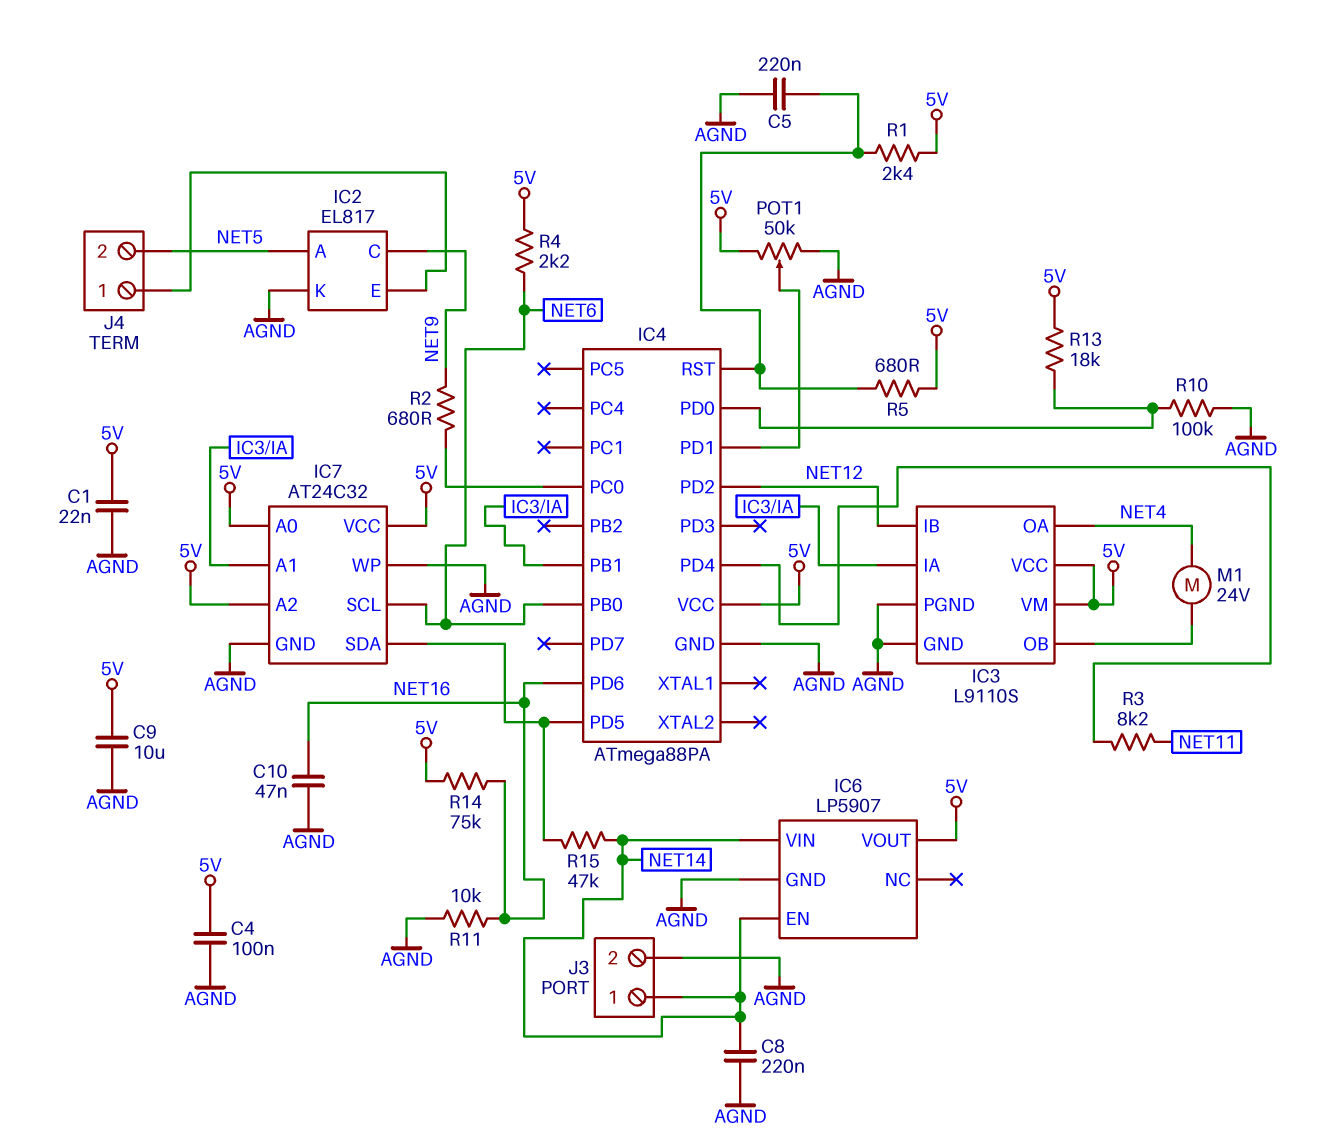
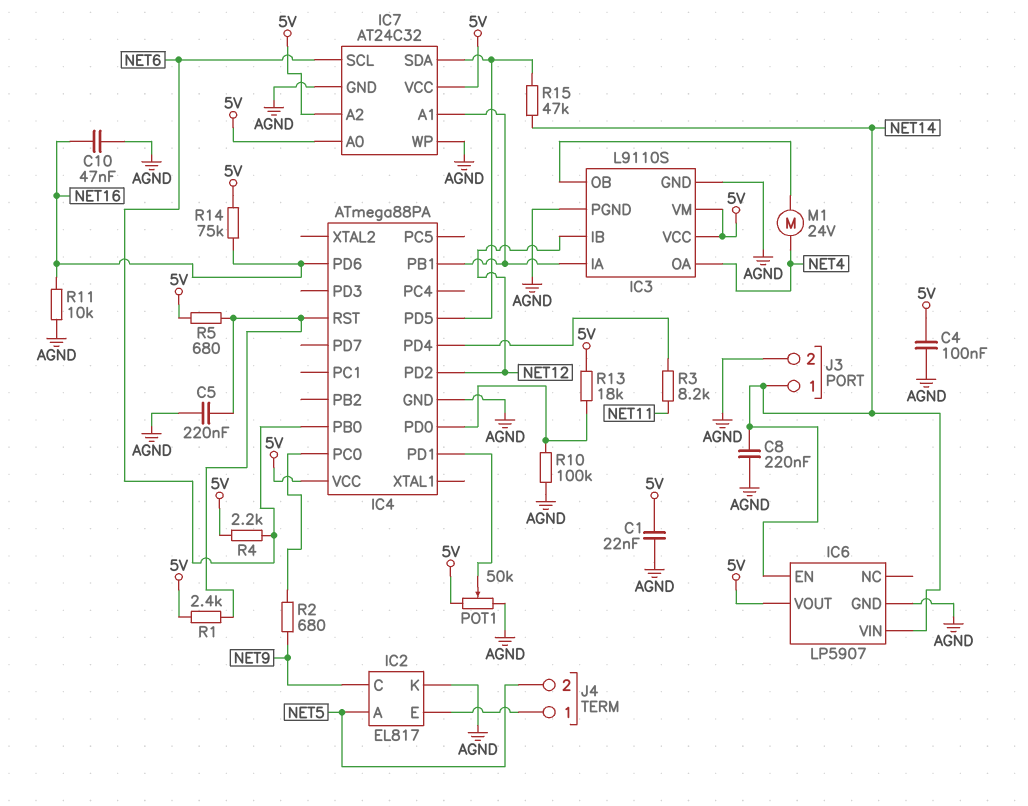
C9: 10uF (5V, AGND) -> none

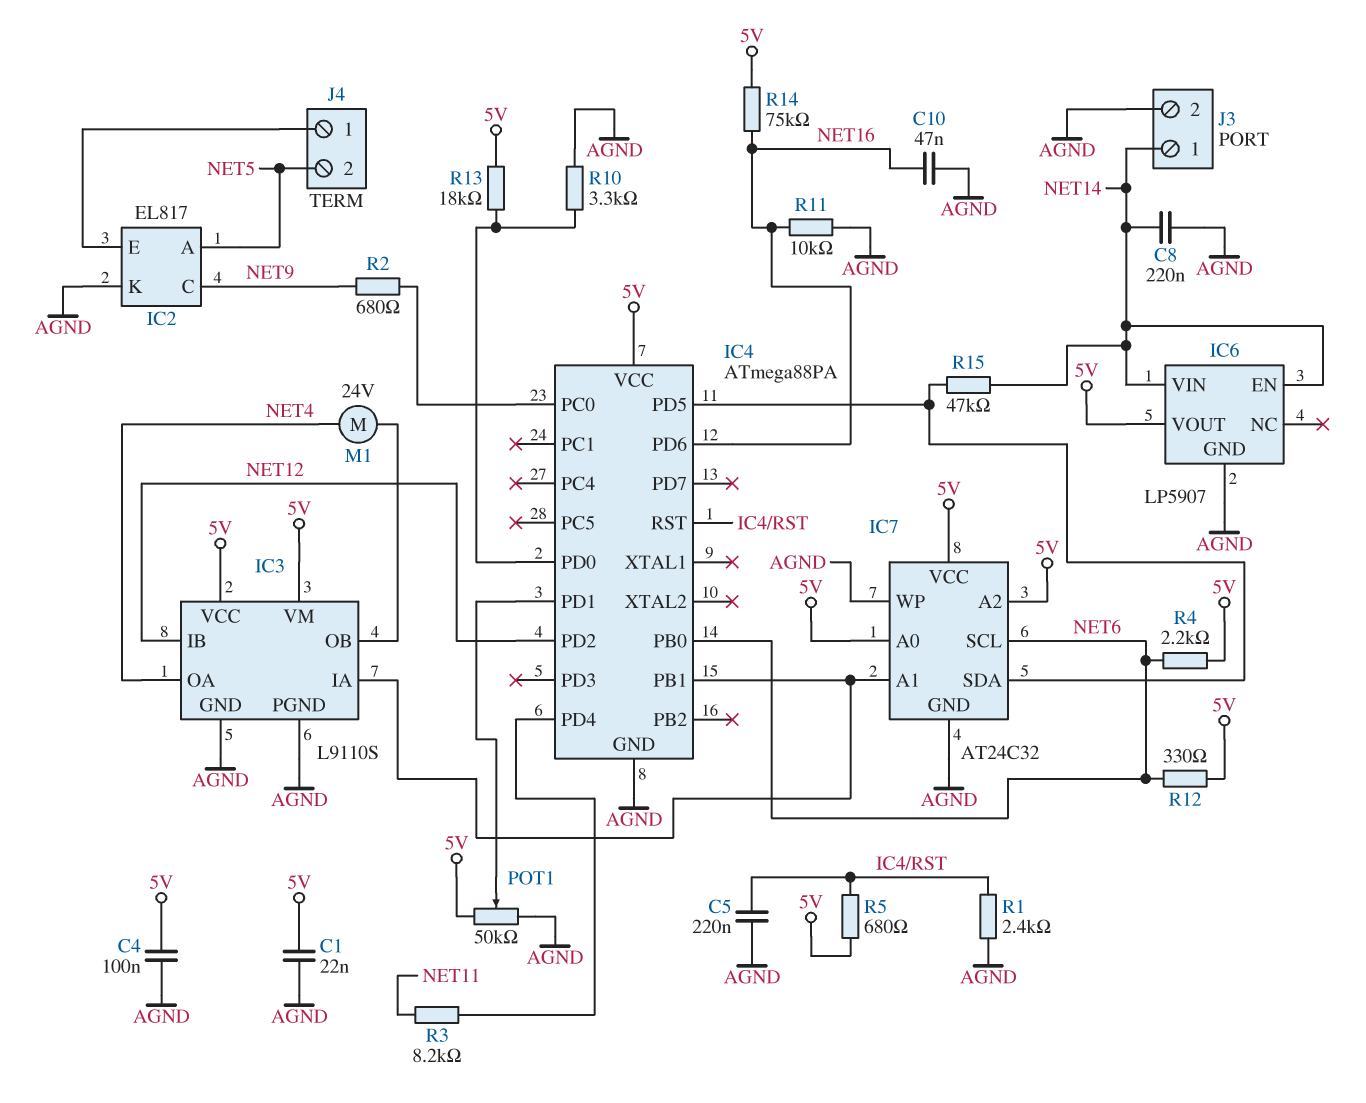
R1: 2.4k (5V, IC4/RST) -> 2.4k (AGND, IC4/RST)
R10: 100k (AGND, IC4/PD0) -> 3.3k (AGND, IC4/PD0)
R12: none -> 330 (5V, NET6)

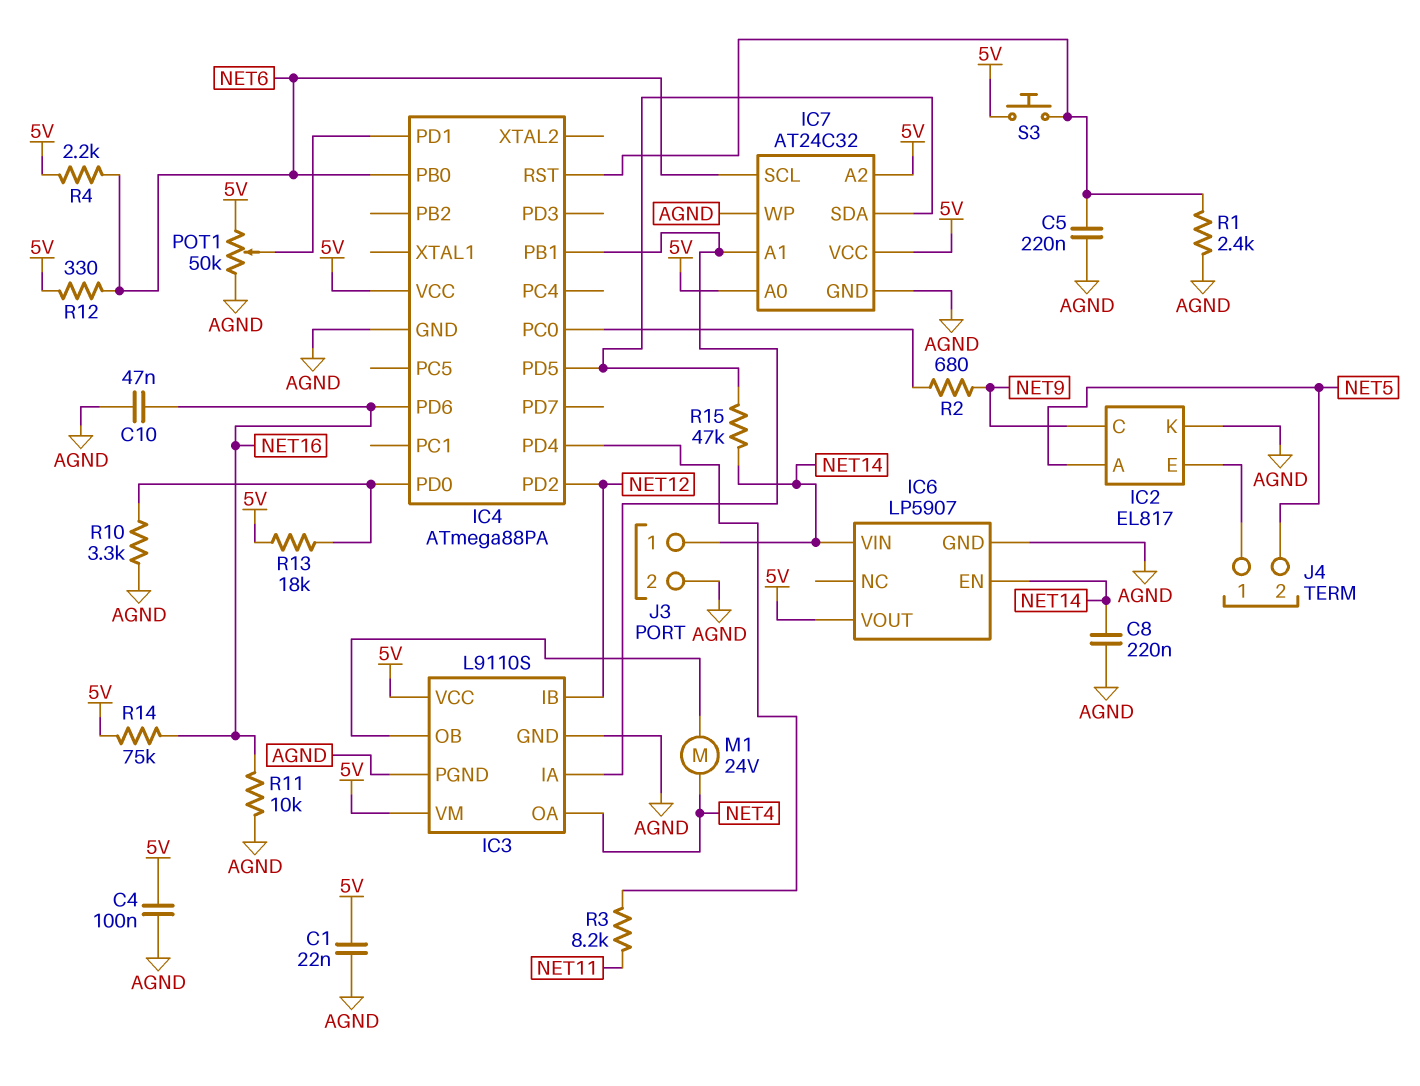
R5: 680 (5V, IC4/RST) -> none
S3: none -> button (5V, IC4/RST)

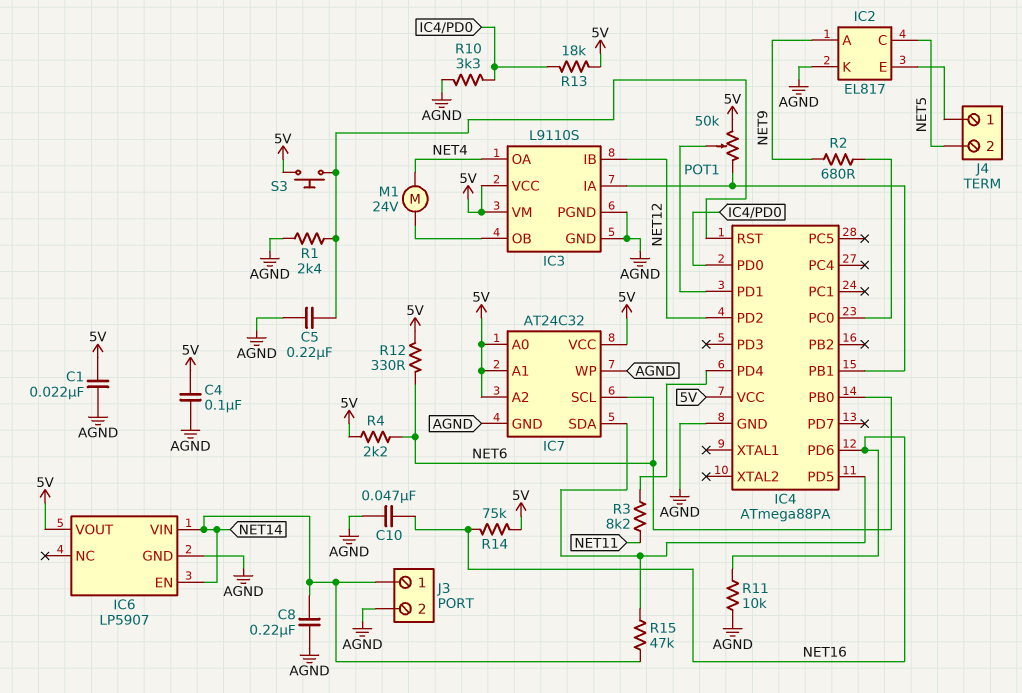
IC2 pin A: NET5 -> NET9
IC2 pin C: NET9 -> NET5
IC7 pin A1: IC3/IA -> 5V
POT1: 50k (5V, AGND, wiper IC4/PD1) -> 50k (5V, IC3/IA, wiper IC4/PD1)

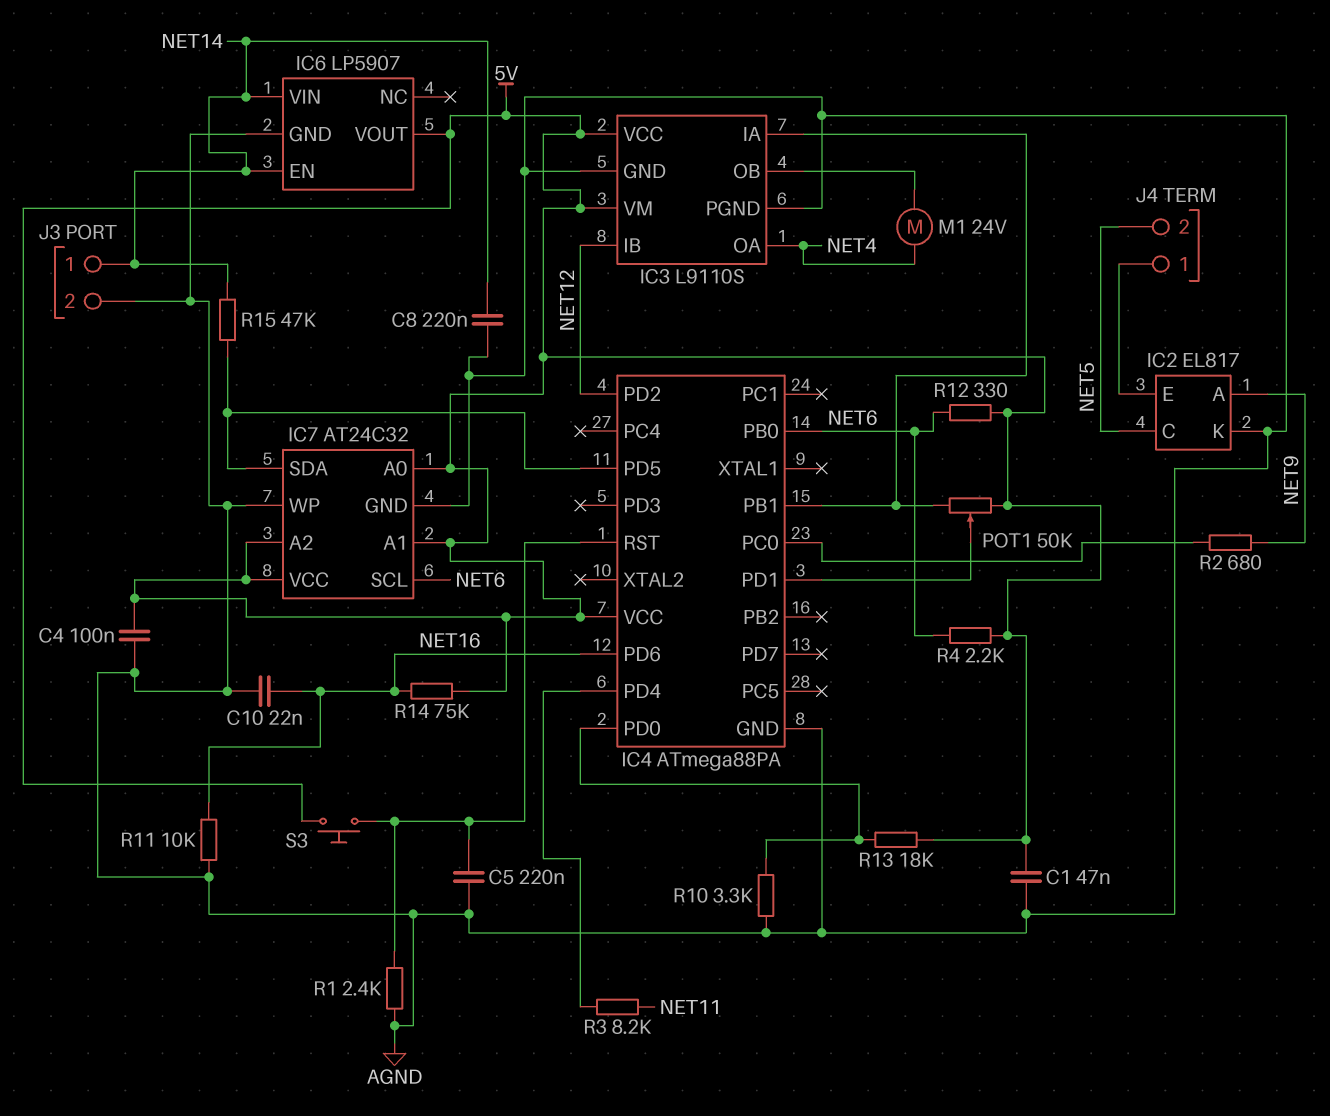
C1: 22nF (5V, AGND) -> 47nF (5V, AGND)
C10: 47nF (AGND, NET16) -> 22nF (AGND, NET16)

